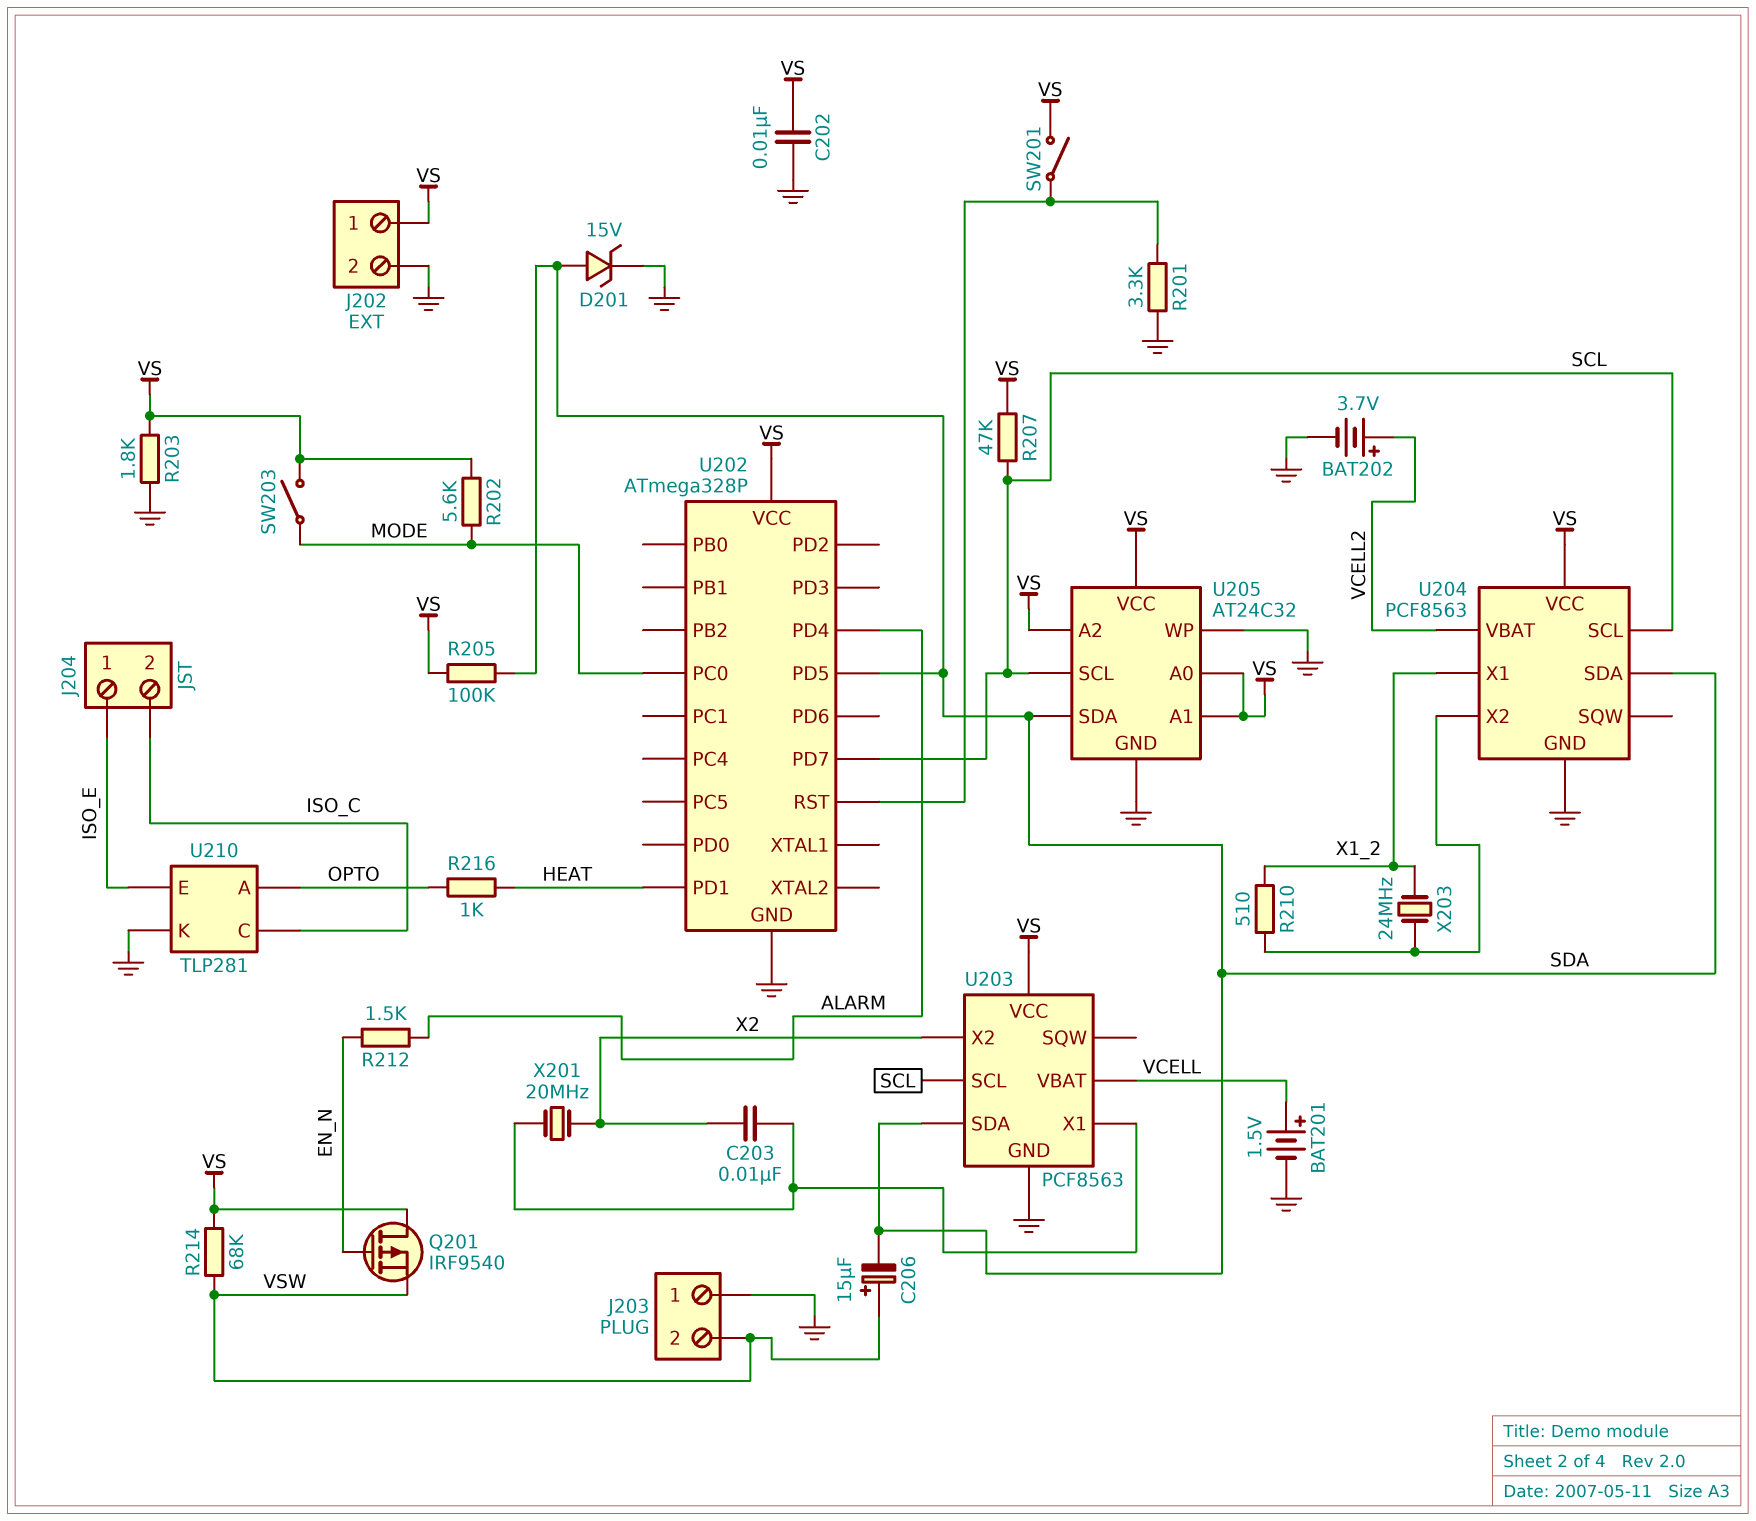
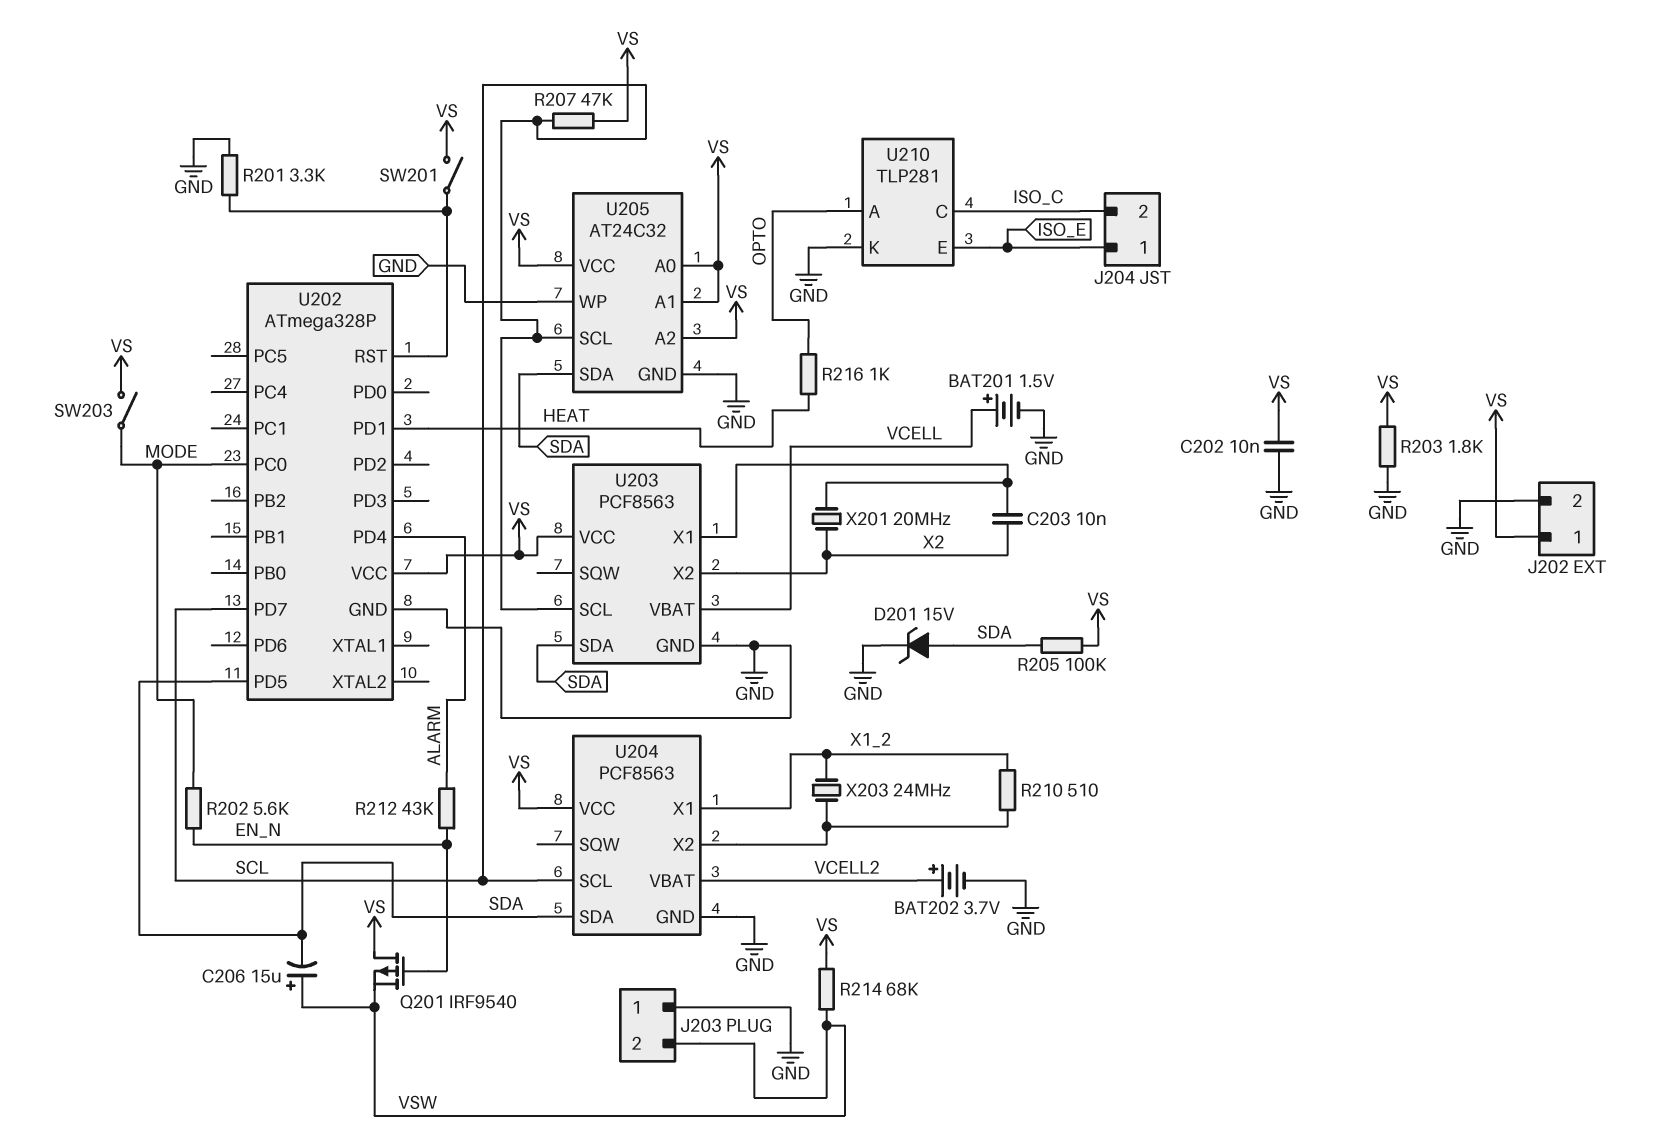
R202: 5.6k (MODE, VS) -> 5.6k (EN_N, MODE)
R212: 1.5k (ALARM, EN_N) -> 43k (ALARM, EN_N)

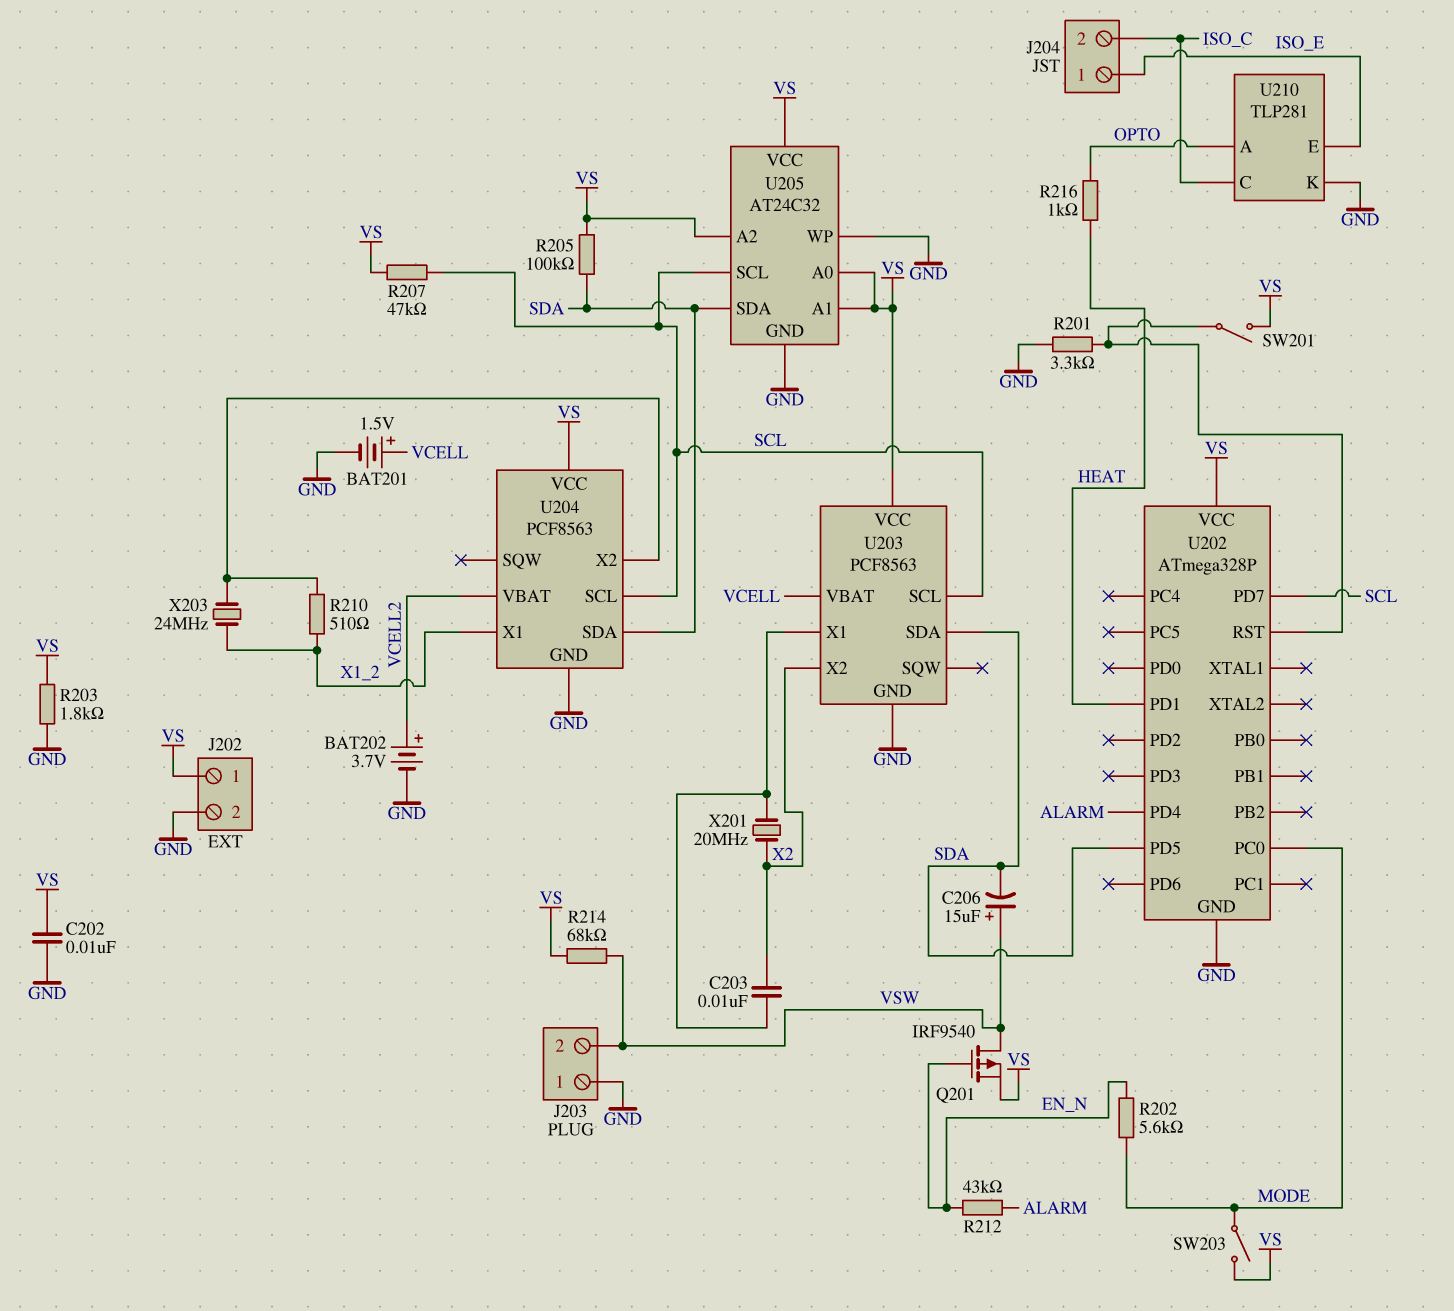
D201: zener 15V (A SDA, K GND) -> none
Q201: PMOS IRF9540 (G EN_N, D VS, S VSW) -> PMOS IRF9540 (G EN_N, D VSW, S VS)

